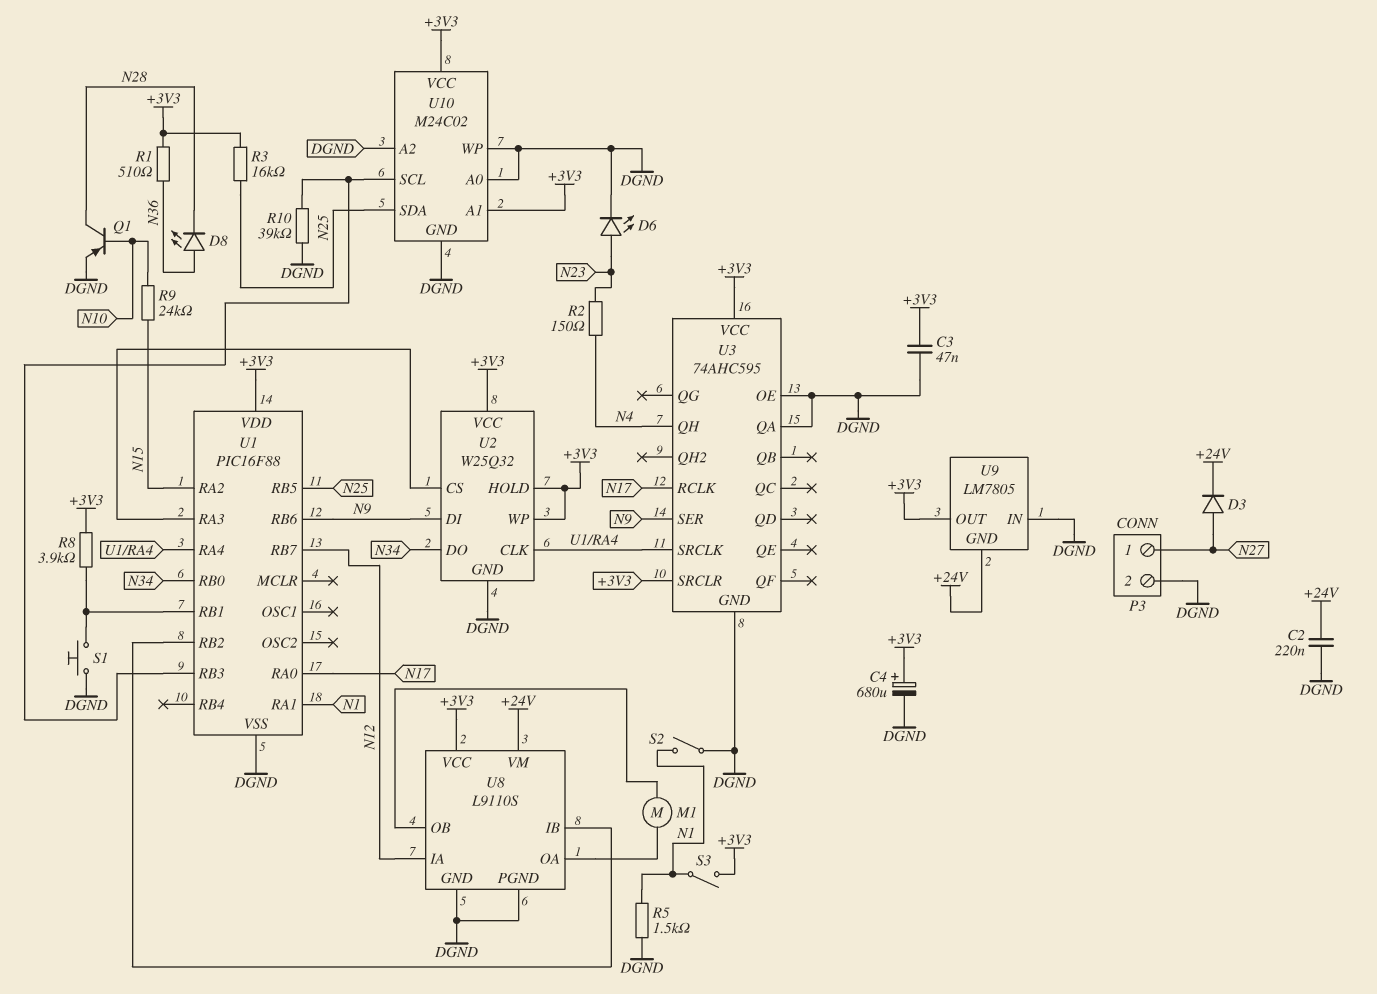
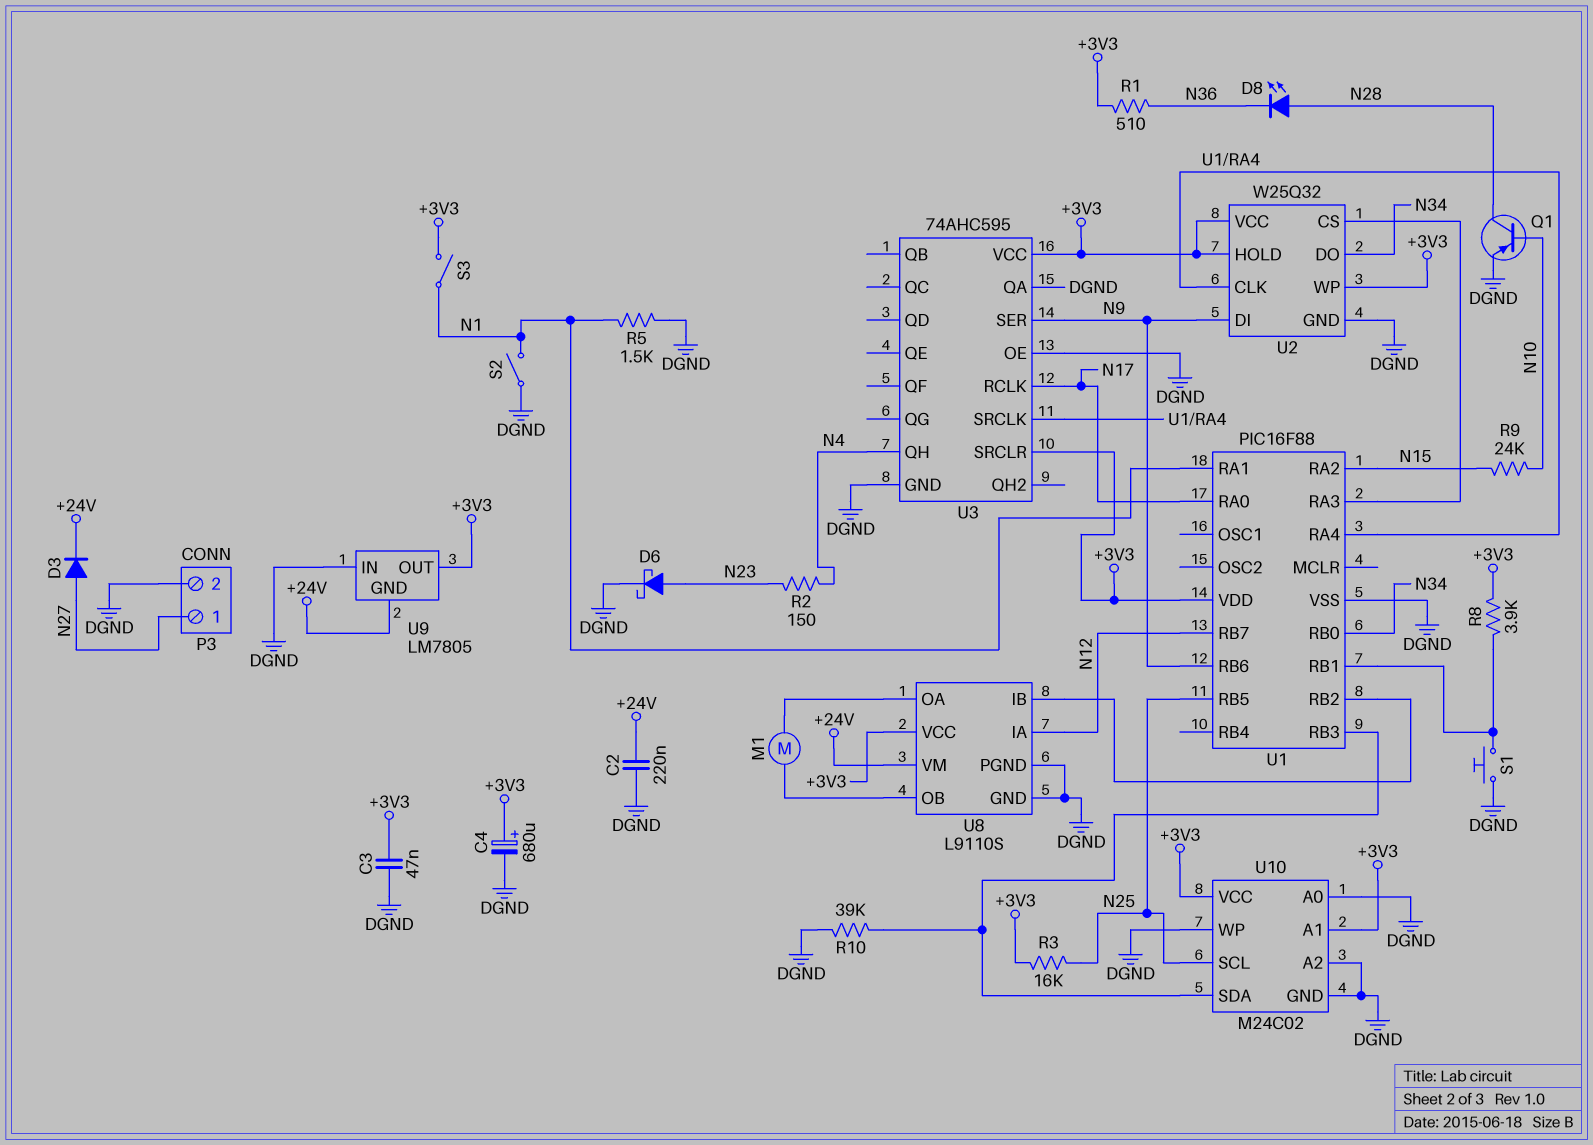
D6: LED (A N23, K DGND) -> schottky (A N23, K DGND)
D8: LED (A N36, K N28) -> LED (A N28, K N36)
U10 pin SCL: U1/RB3 -> N25
U10 pin SDA: N25 -> U1/RB3

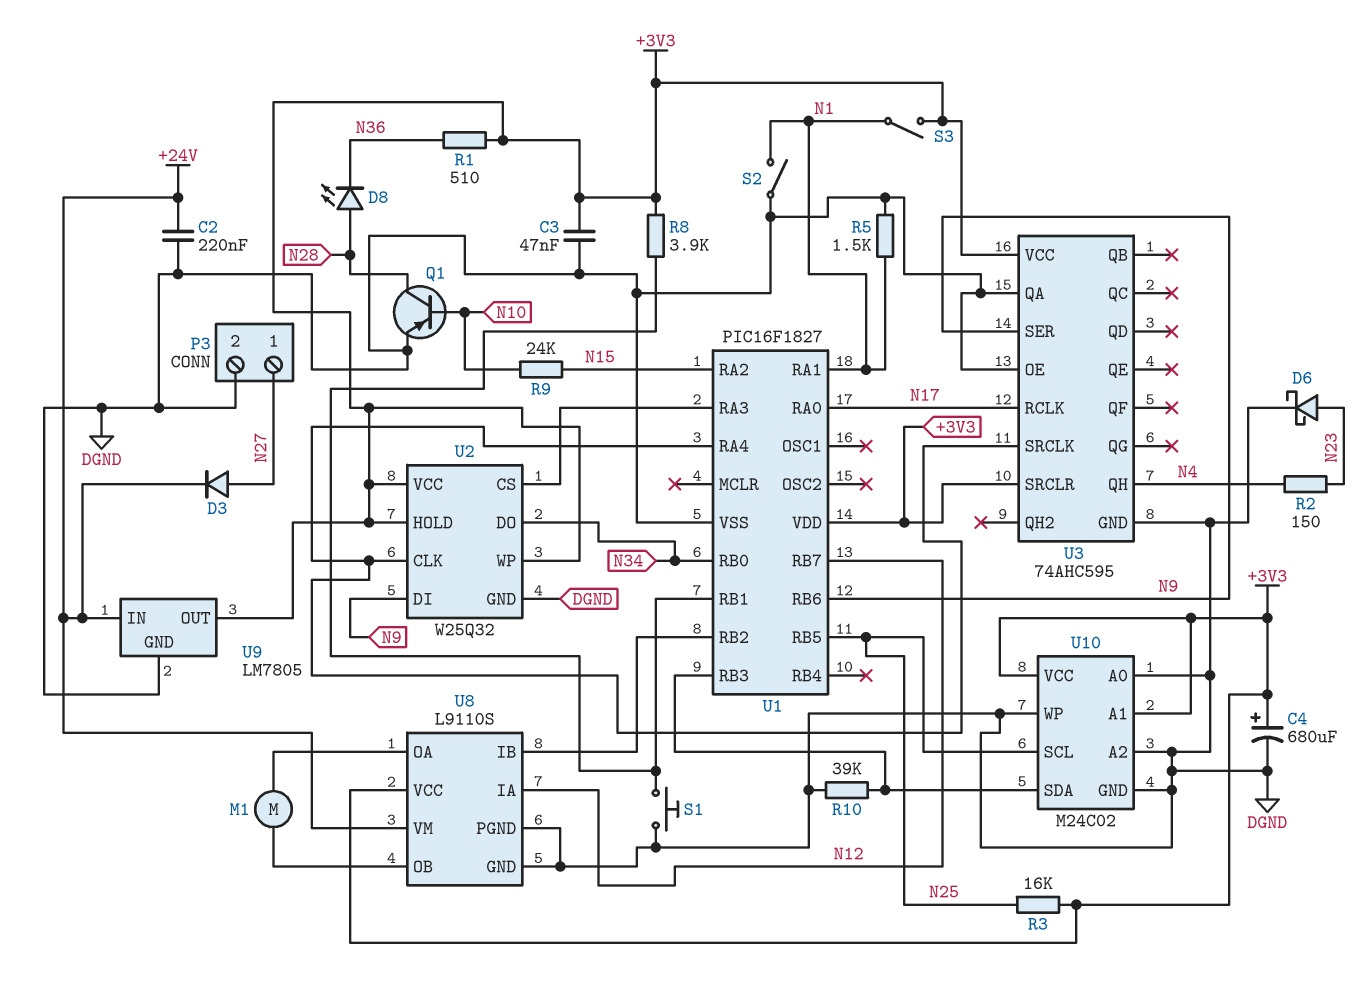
U1: PIC16F88 -> PIC16F1827
U9 pin GND: +24V -> DGND
U9 pin IN: DGND -> +24V

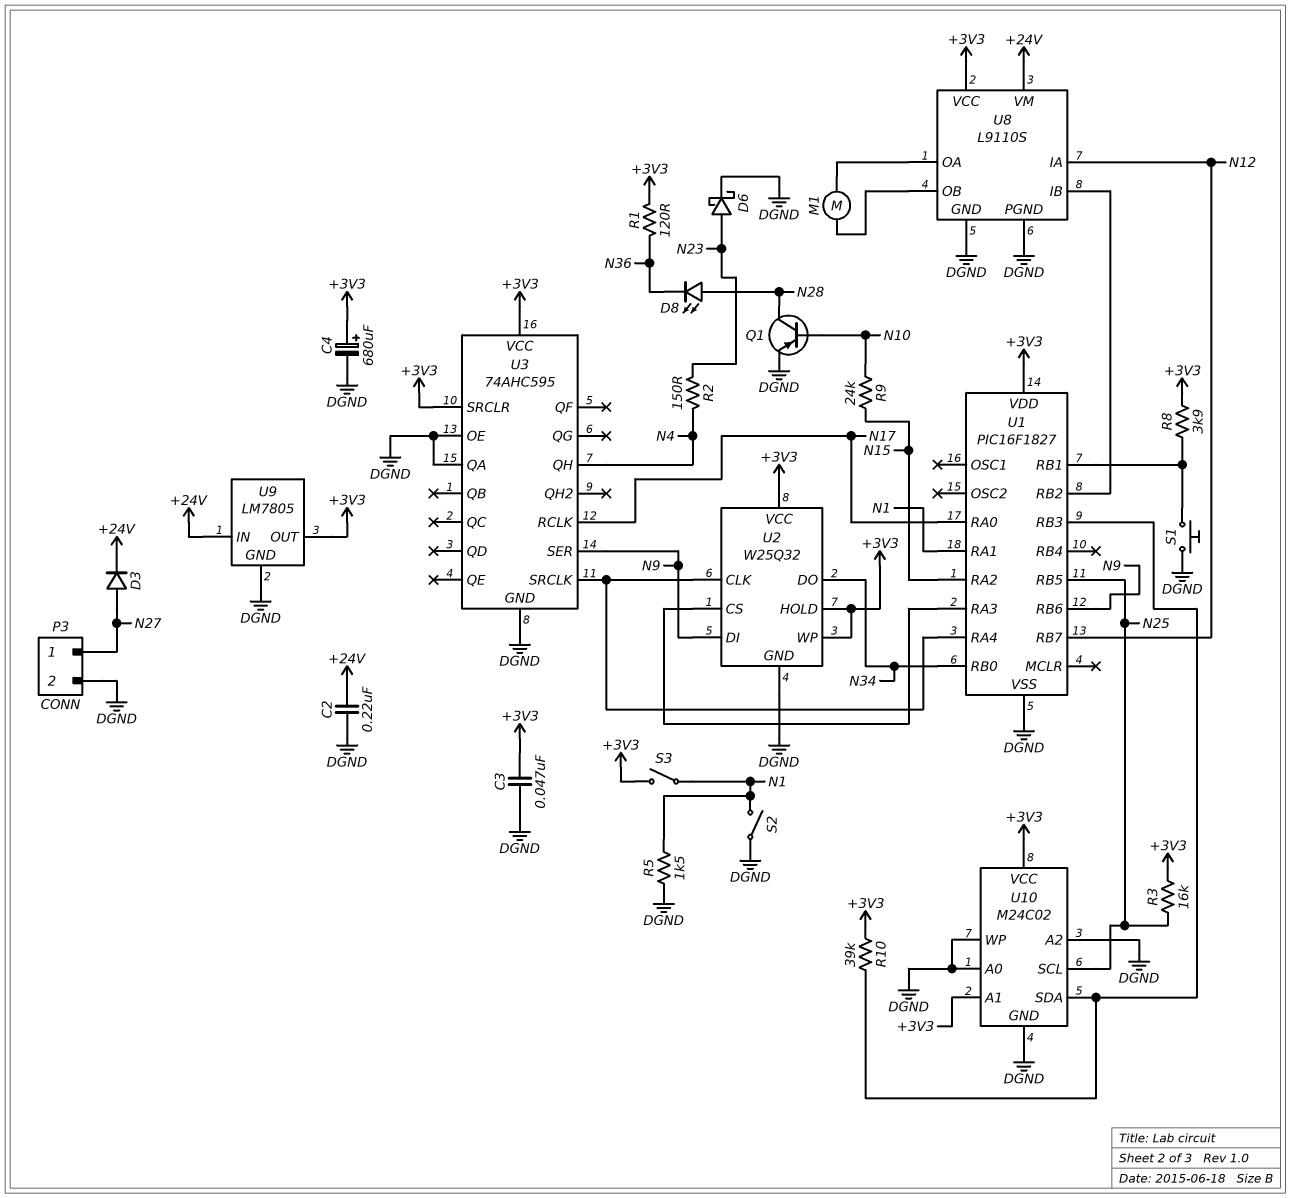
R1: 510 (+3V3, N36) -> 120 (+3V3, N36)
R10: 39k (DGND, U1/RB3) -> 39k (+3V3, U1/RB3)

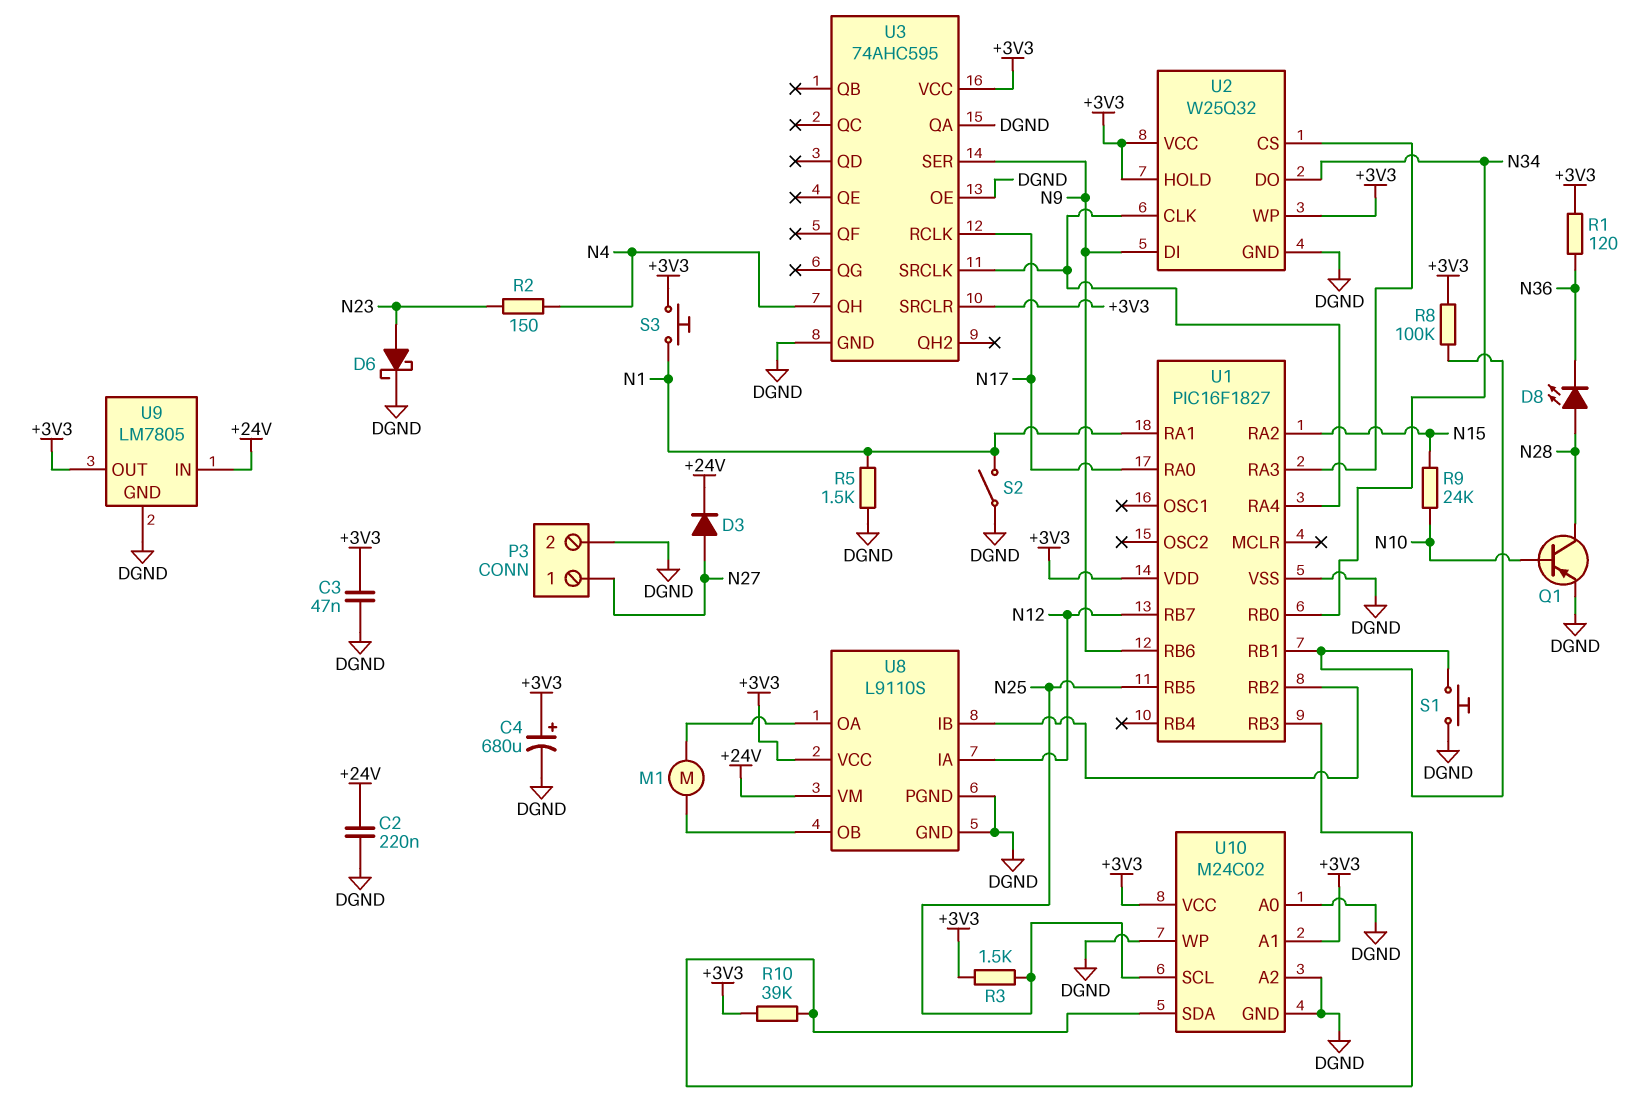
R3: 16k (+3V3, N25) -> 1.5k (+3V3, N25)
R8: 3.9k (+3V3, U1/RB1) -> 100k (+3V3, U1/RB1)
S3: switch (+3V3, N1) -> button (+3V3, N1)

